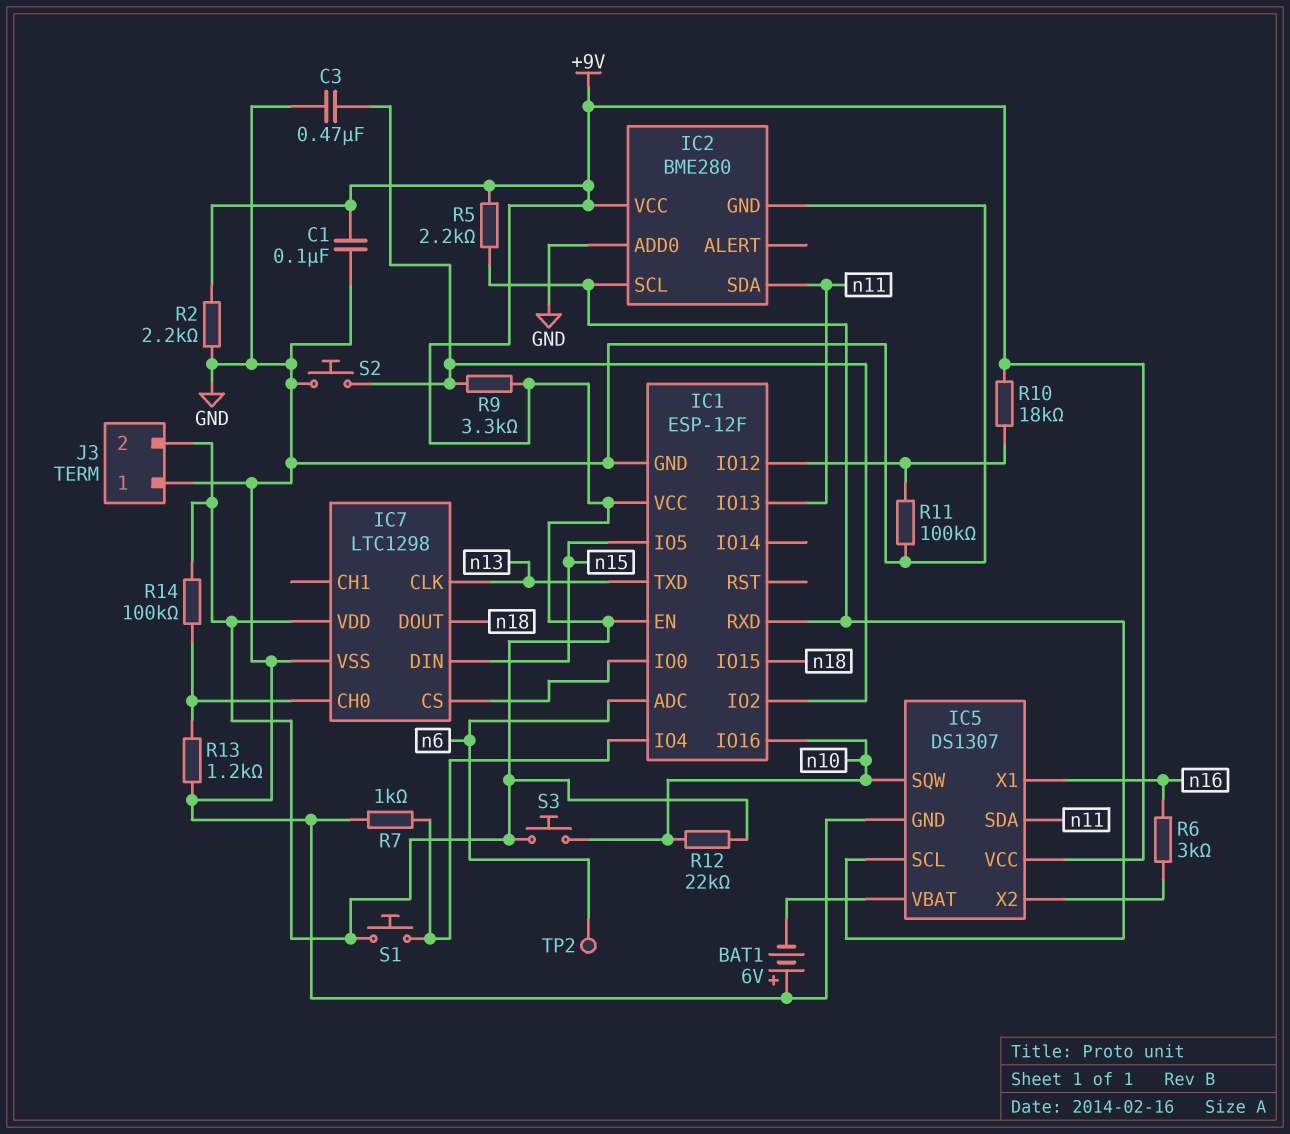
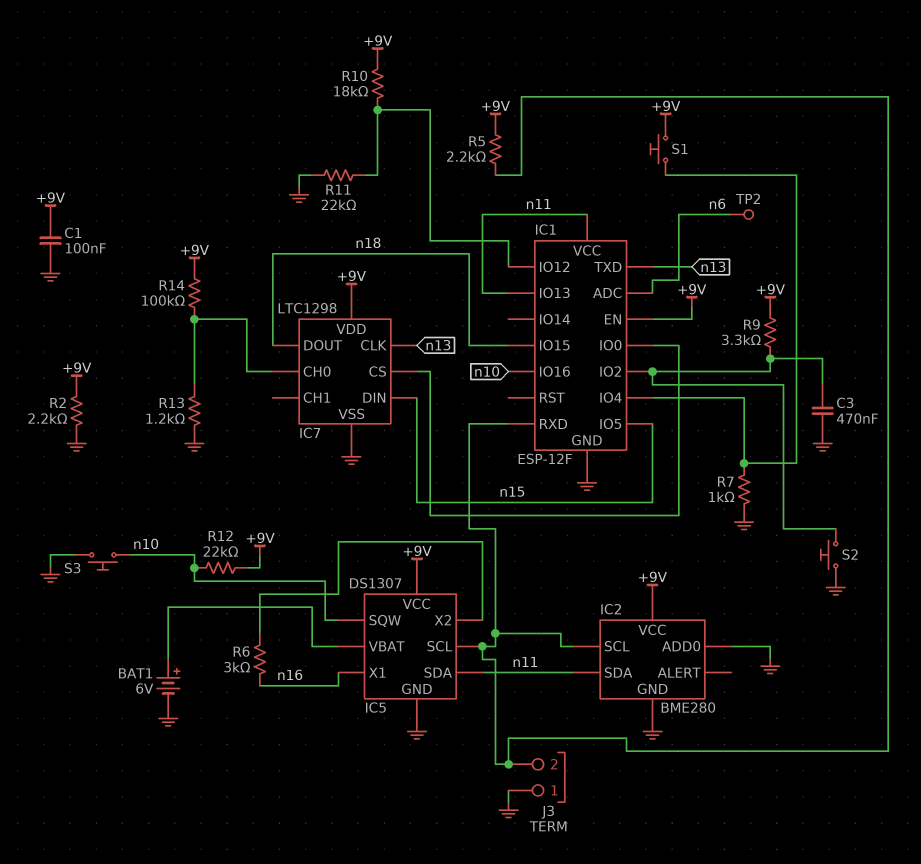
BAT1: 6V (plus GND, minus IC5/VBAT) -> 6V (plus IC5/VBAT, minus GND)
IC1 pin VCC: +9V -> n11
J3 pin 2: +9V -> IC1/RXD
R11: 100k (GND, IC1/IO12) -> 22k (GND, IC1/IO12)
S3: button (+9V, n10) -> button (GND, n10)

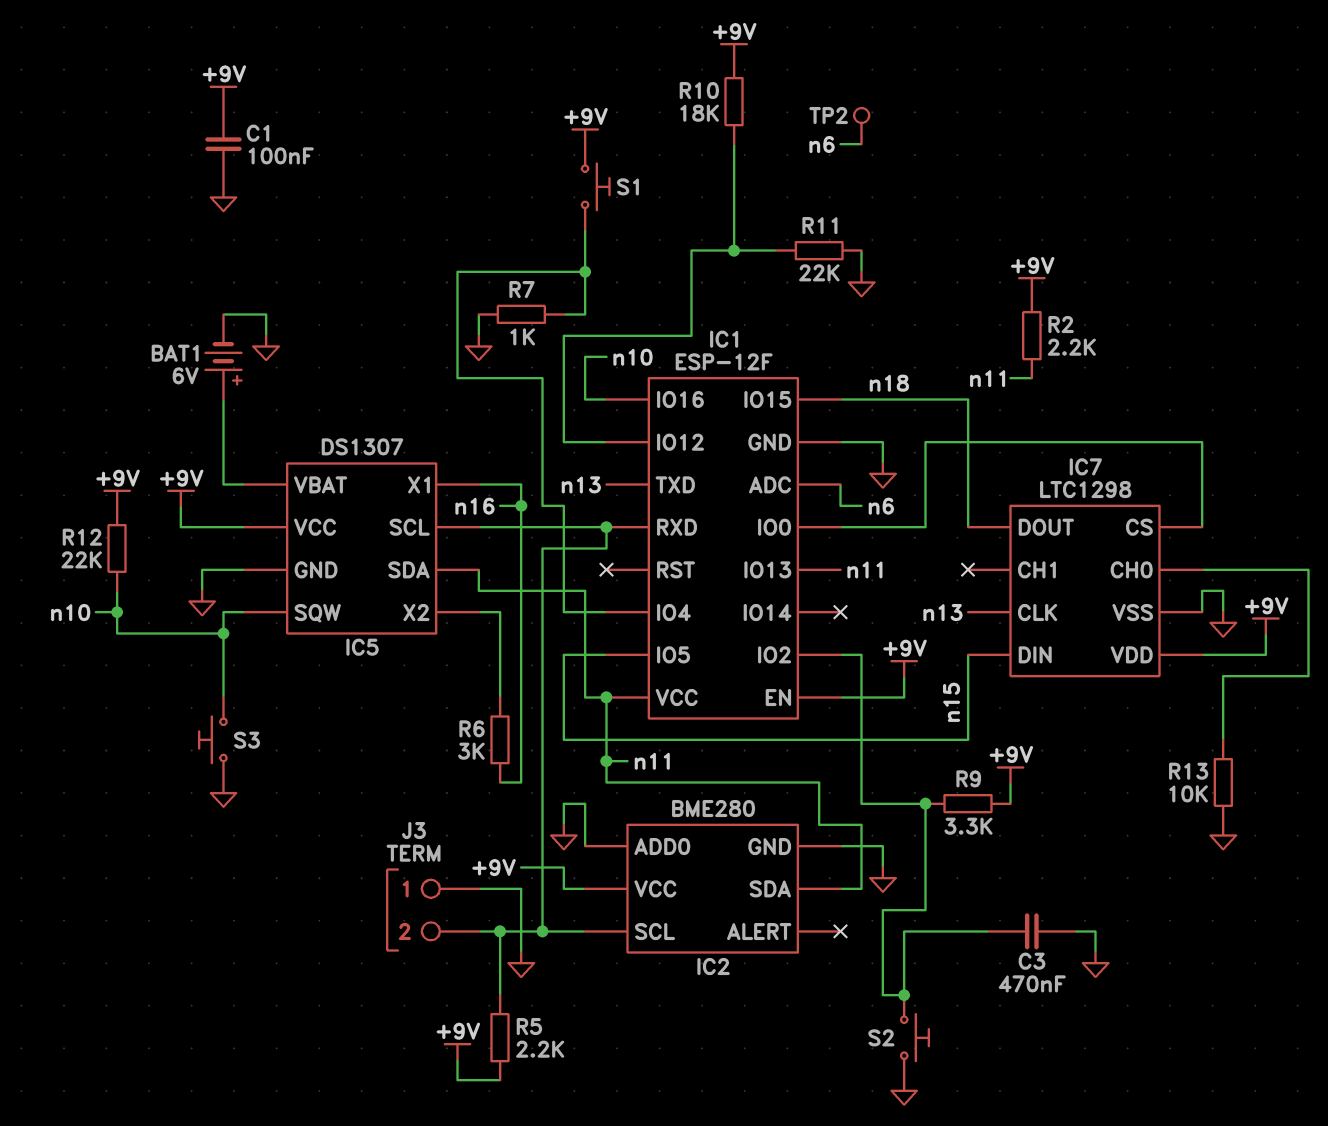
R2: 2.2k (+9V, GND) -> 2.2k (+9V, n11)
R13: 1.2k (GND, IC7/CH0) -> 10k (GND, IC7/CH0)
R14: 100k (+9V, IC7/CH0) -> none

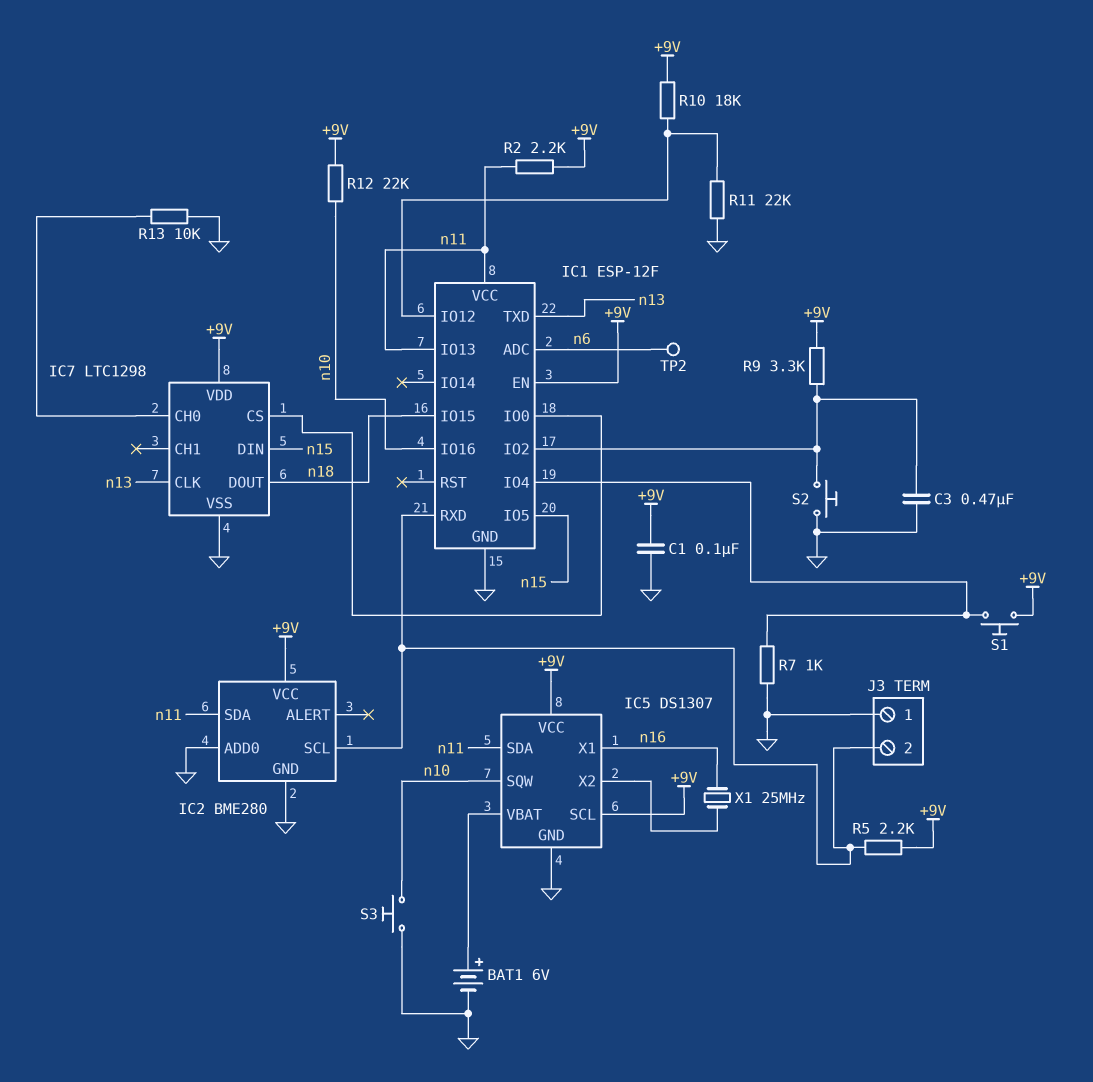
IC5 pin SCL: IC1/RXD -> +9V
R6: 3k (IC5/X2, n16) -> none
X1: none -> 25MHz (IC5/X2, n16)

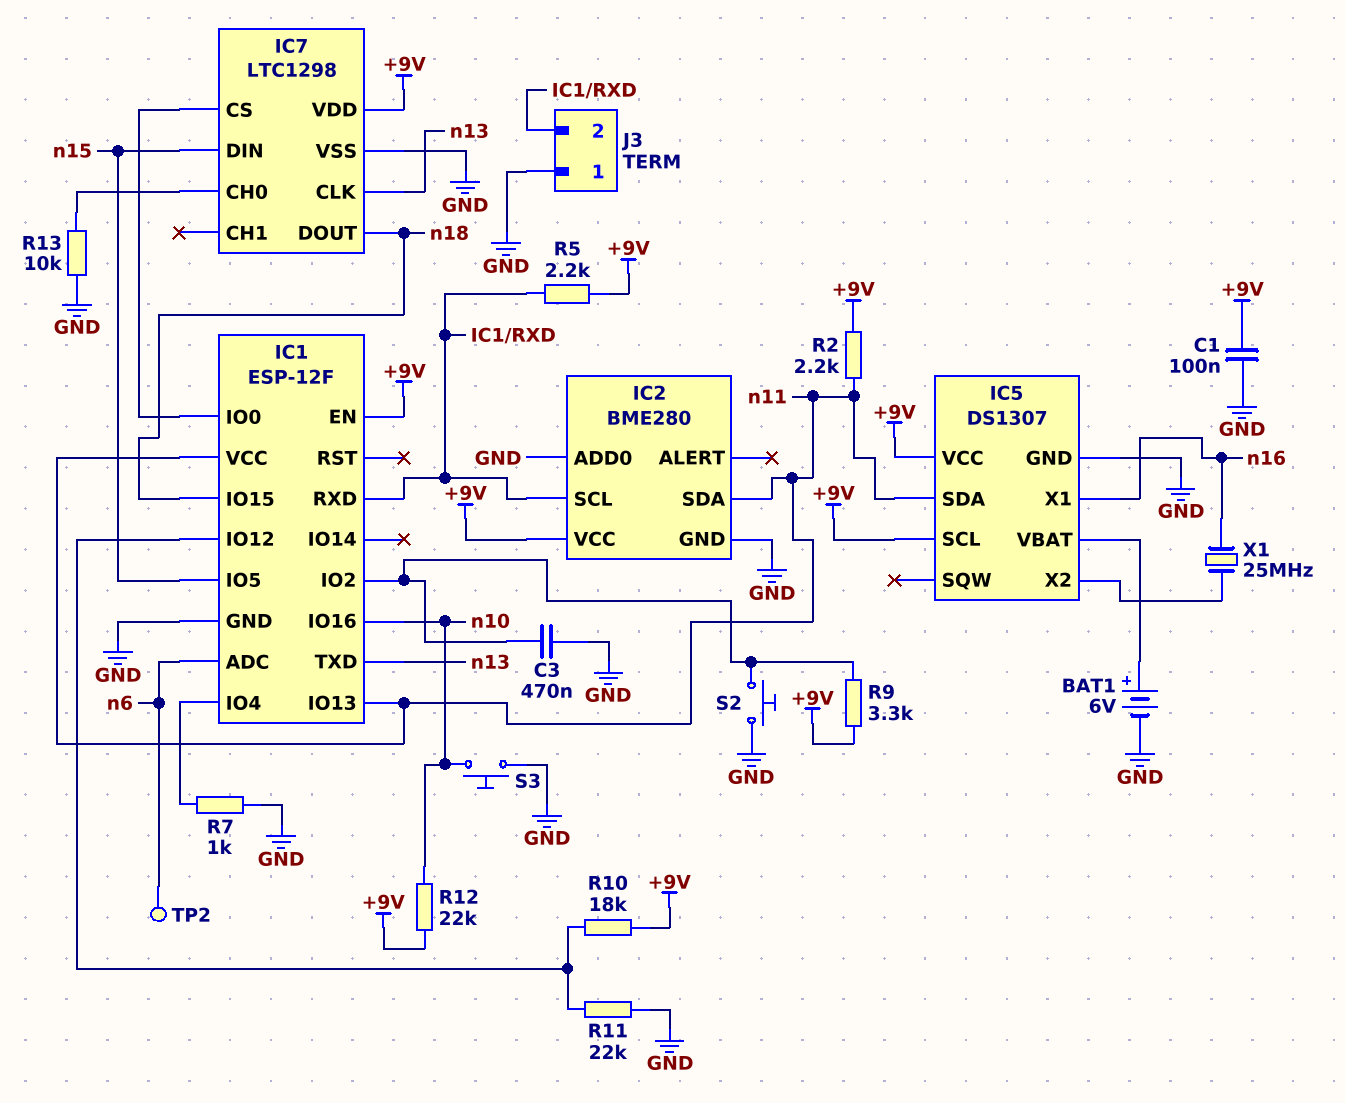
IC5 pin SQW: n10 -> none
S1: button (+9V, IC1/IO4) -> none

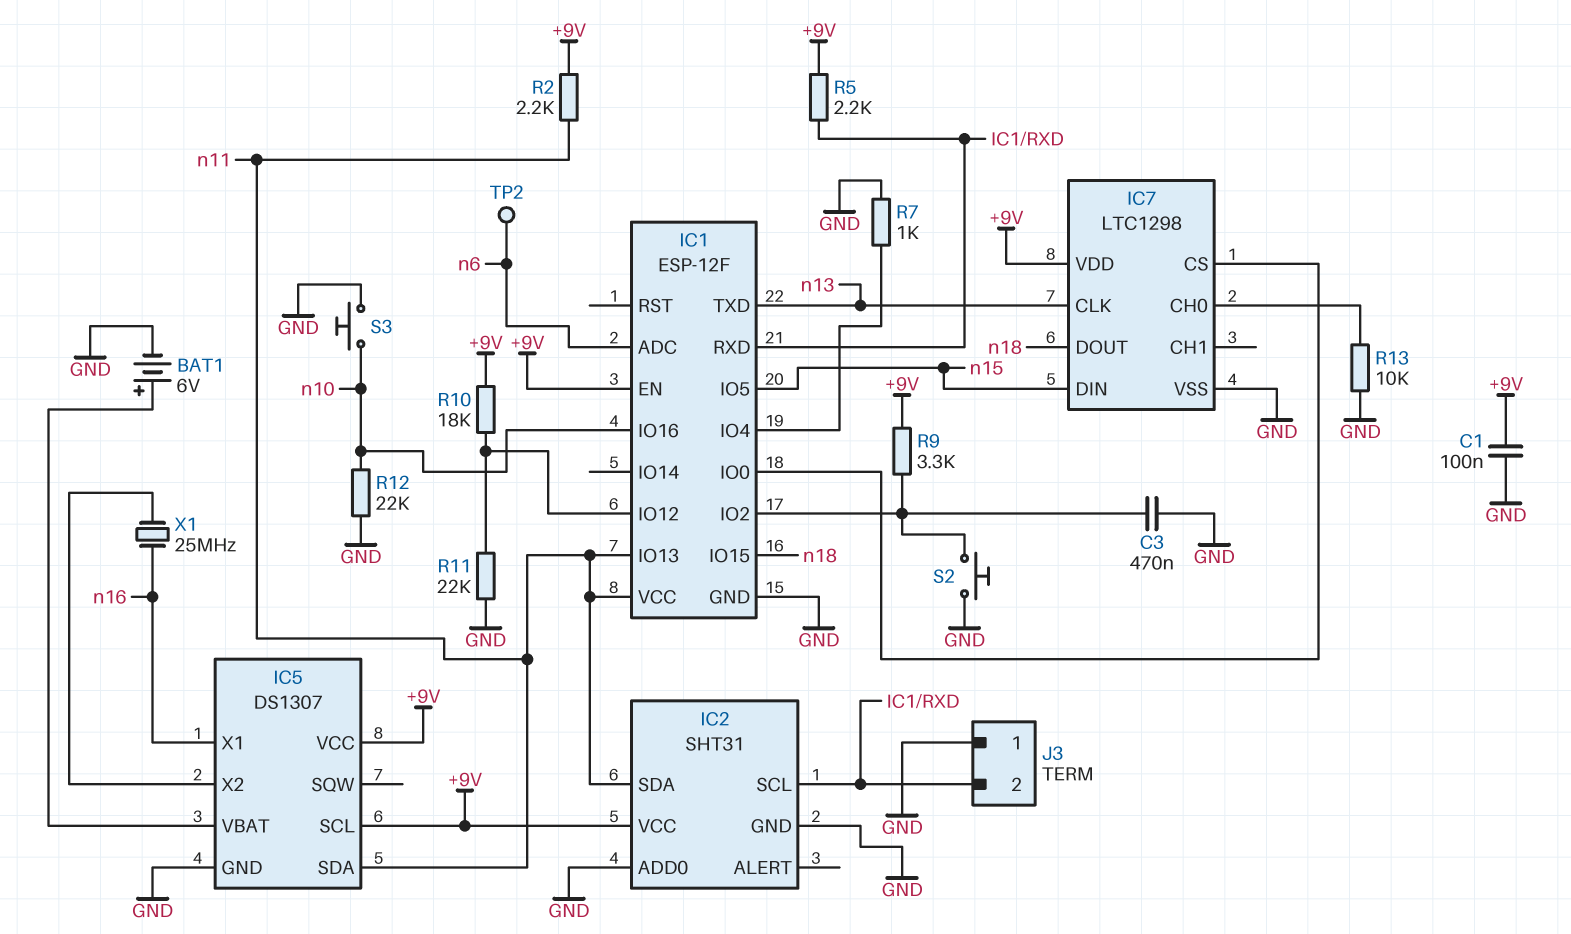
IC2: BME280 -> SHT31
R12: 22k (+9V, n10) -> 22k (GND, n10)

